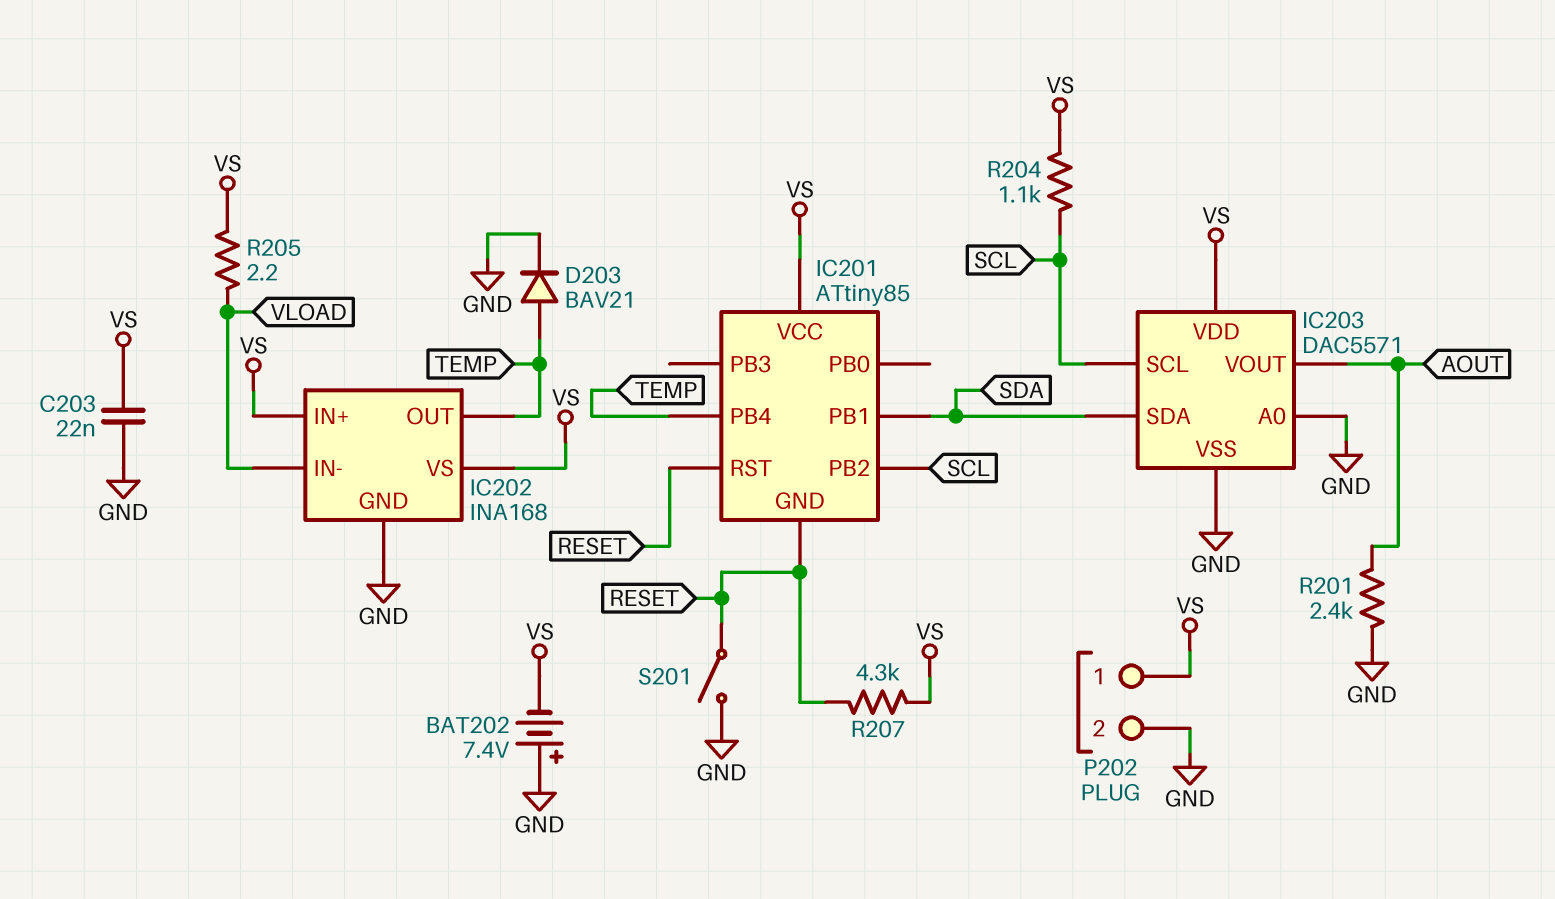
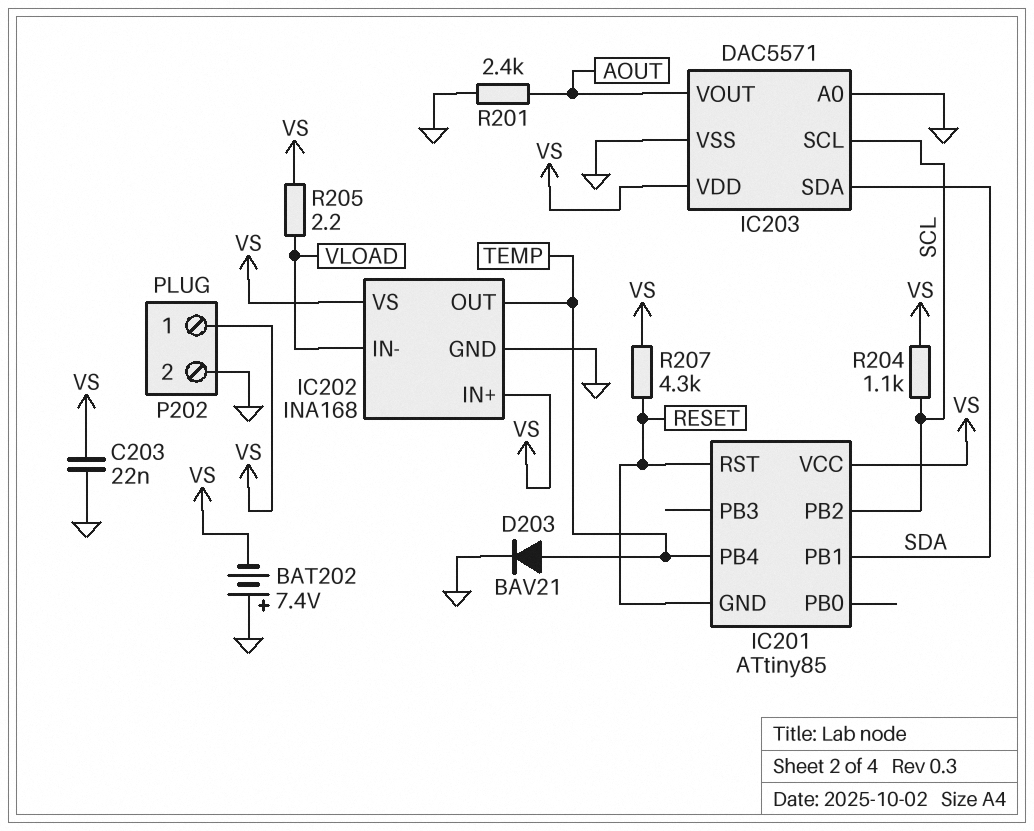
S201: switch (GND, RESET) -> none

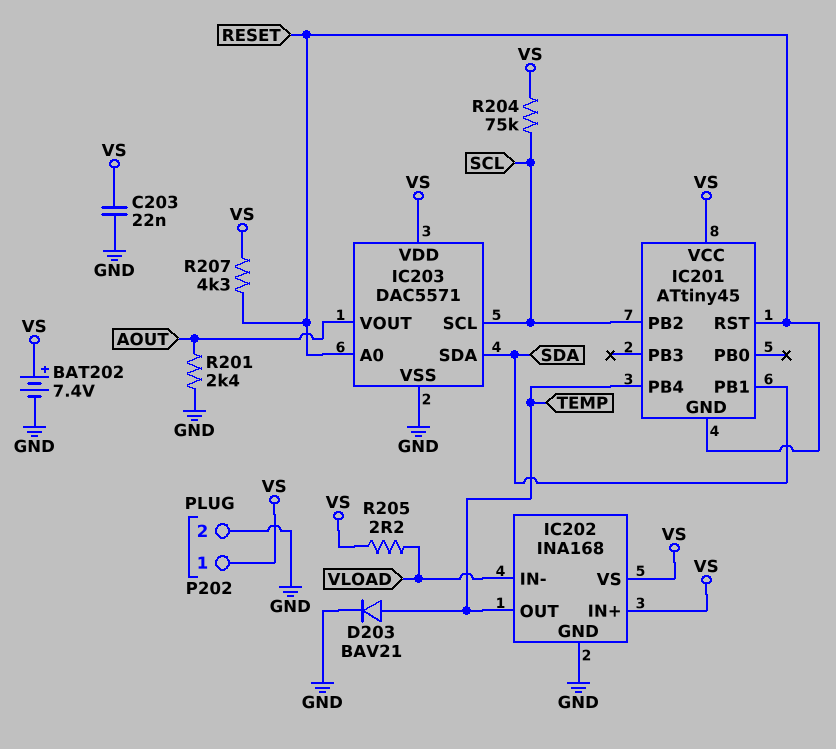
BAT202: 7.4V (plus GND, minus VS) -> 7.4V (plus VS, minus GND)
IC201: ATtiny85 -> ATtiny45
IC203 pin A0: GND -> RESET
R204: 1.1k (SCL, VS) -> 75k (SCL, VS)

